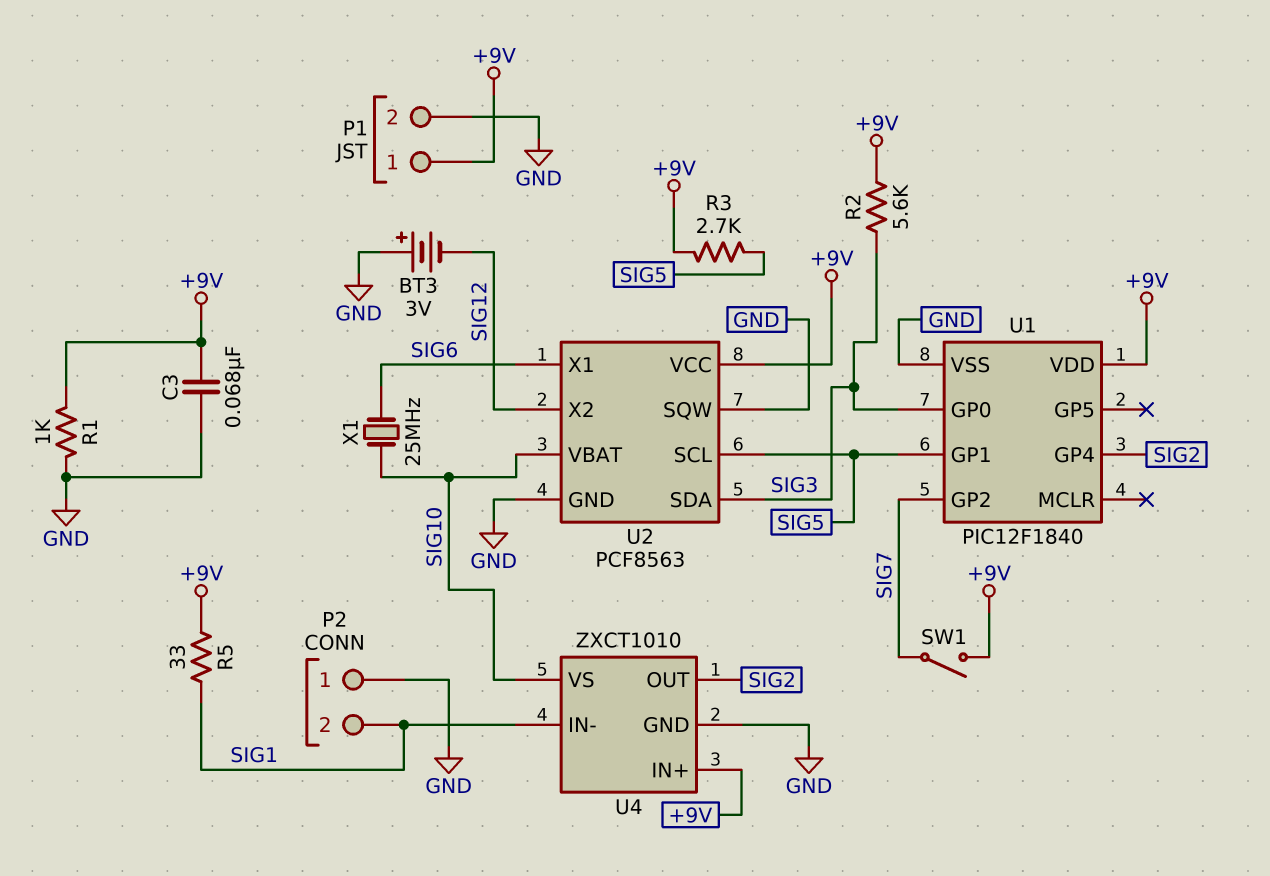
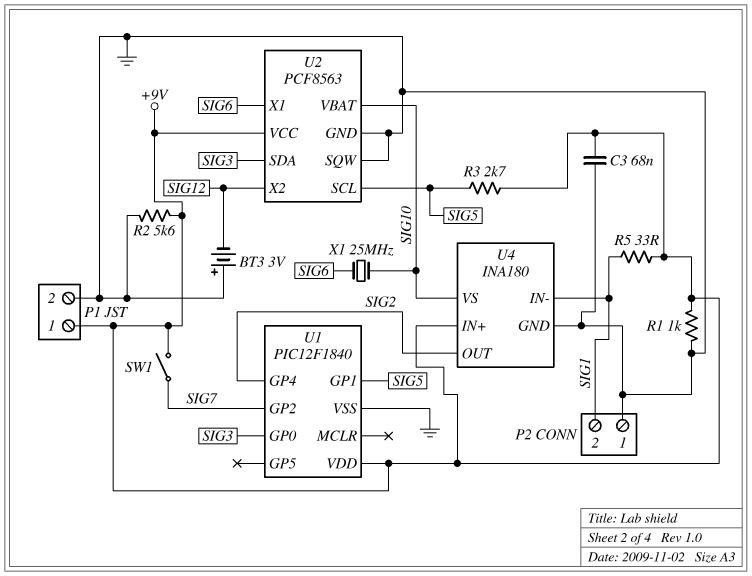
R2: 5.6k (+9V, SIG3) -> 5.6k (+9V, GND)
U4: ZXCT1010 -> INA180

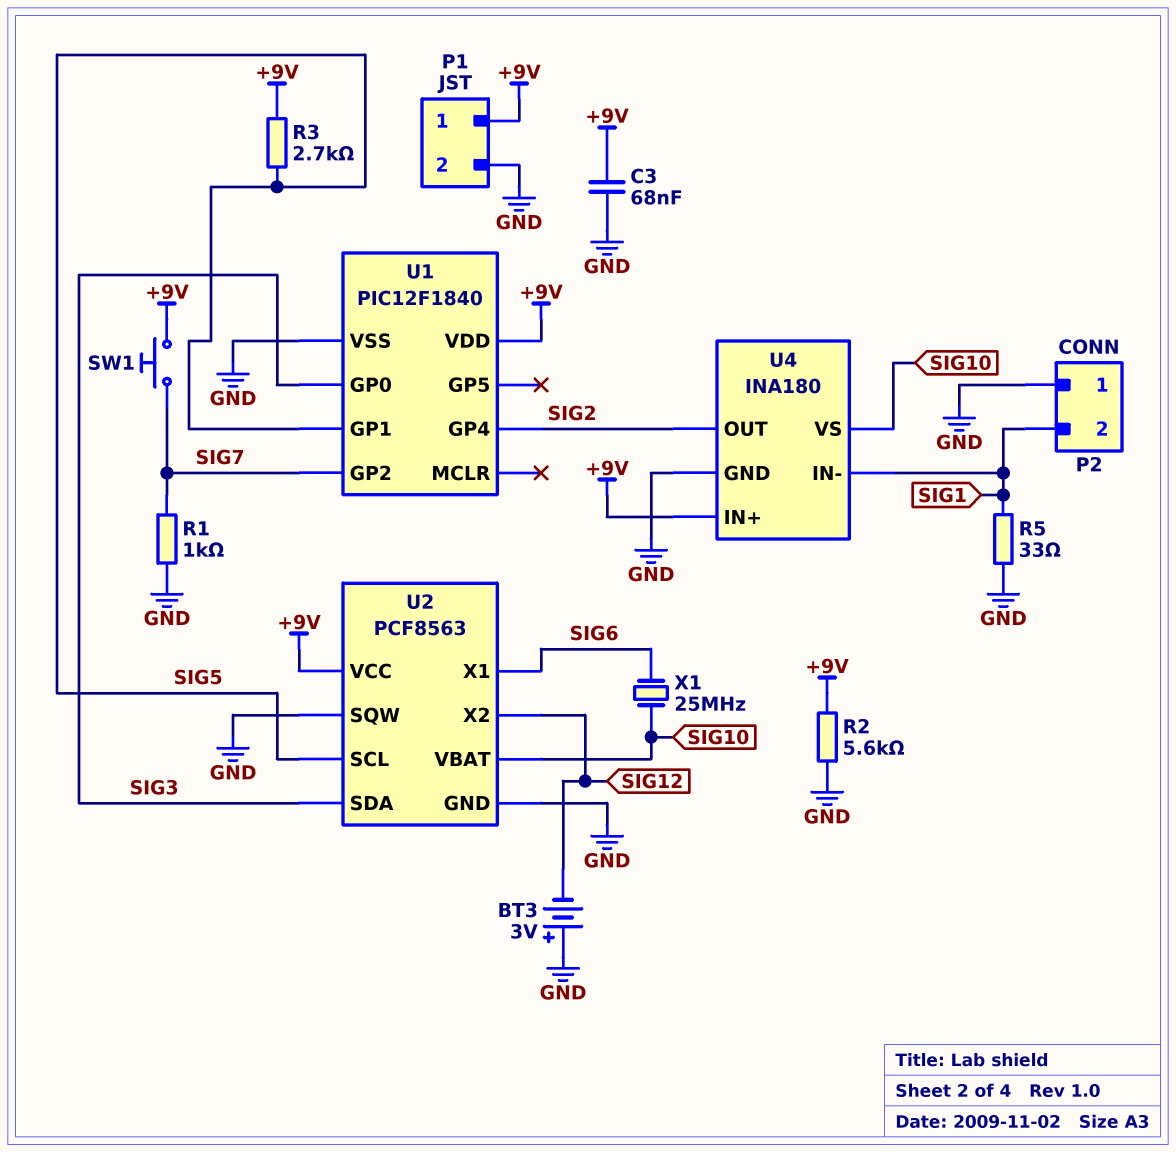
R1: 1k (+9V, GND) -> 1k (GND, SIG7)
R5: 33 (+9V, SIG1) -> 33 (GND, SIG1)
SW1: switch (+9V, SIG7) -> button (+9V, SIG7)

